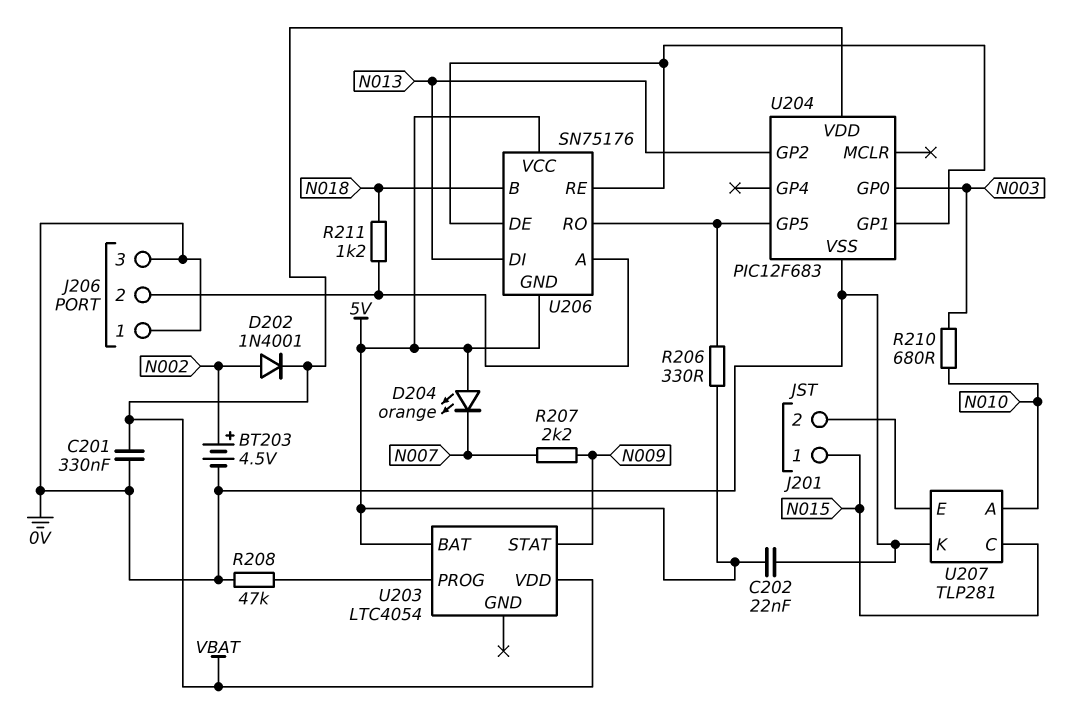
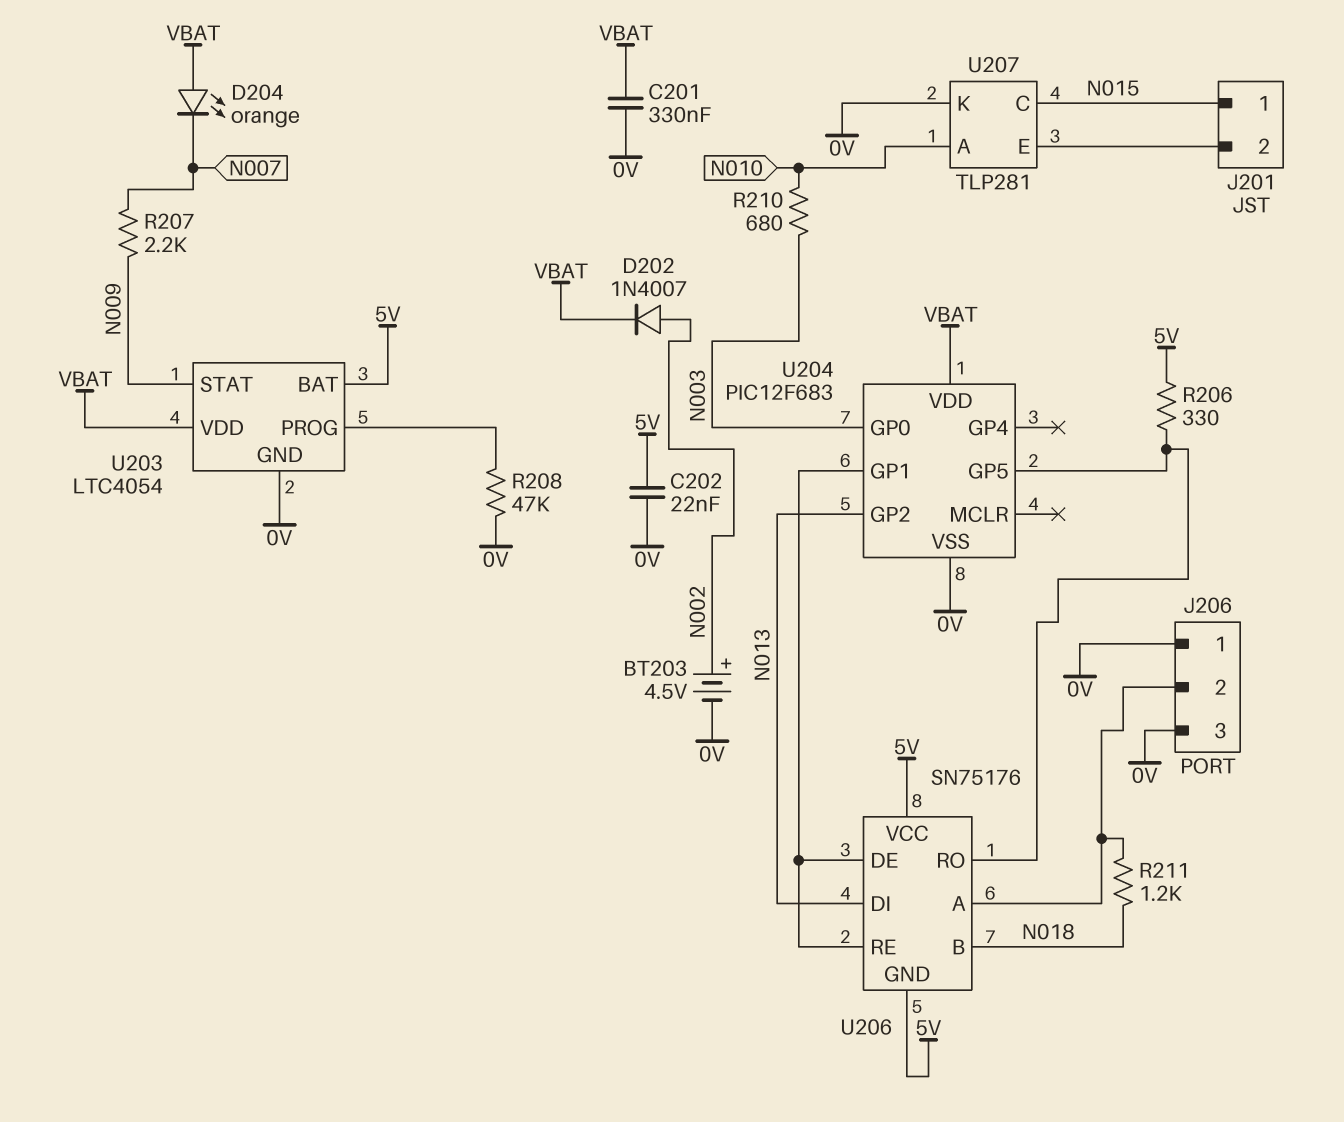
D202: diode 1N4001 (A N002, K VBAT) -> diode 1N4007 (A N002, K VBAT)
D204: LED orange (A 5V, K N007) -> LED orange (A VBAT, K N007)
U203 pin GND: none -> 0V

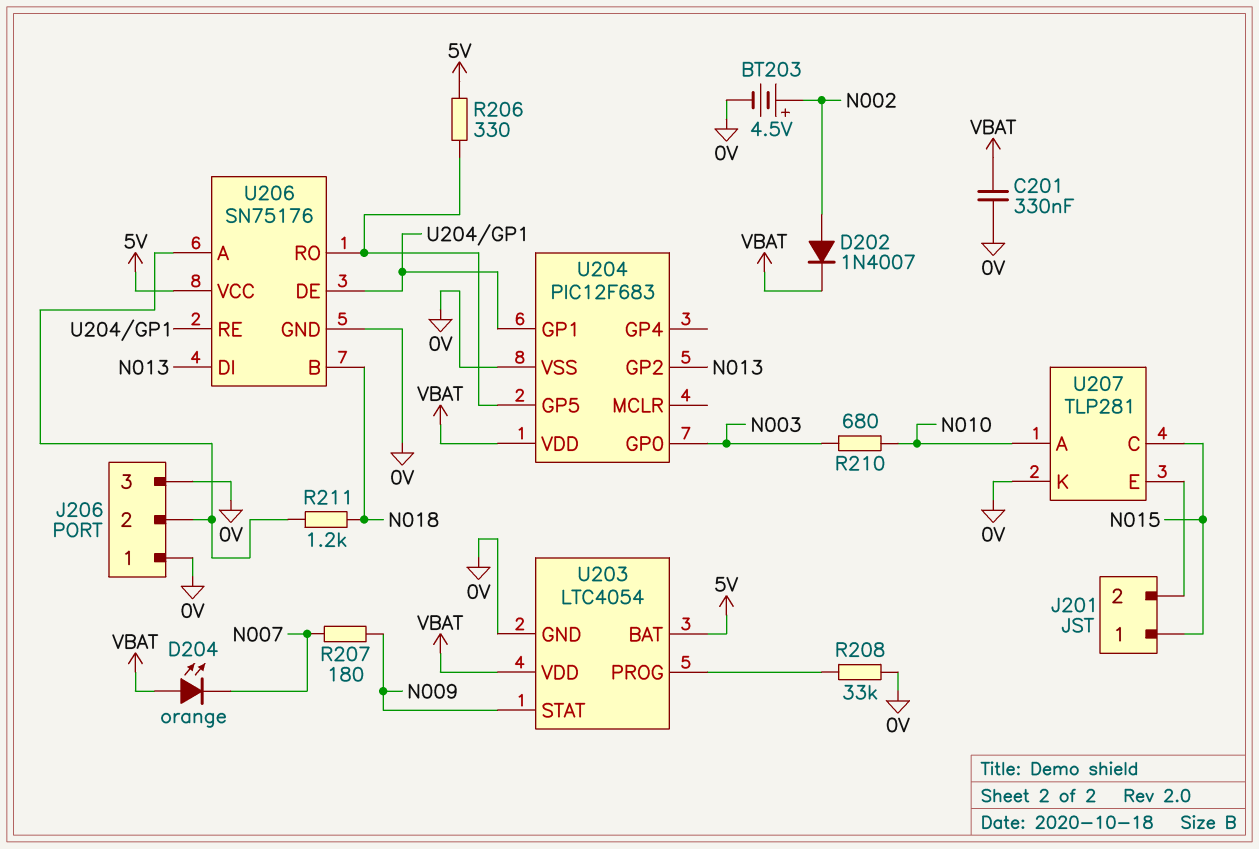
C202: 22nF (0V, 5V) -> none
R207: 2.2k (N007, N009) -> 180 (N007, N009)
R208: 47k (0V, U203/PROG) -> 33k (0V, U203/PROG)
U206 pin GND: 5V -> 0V

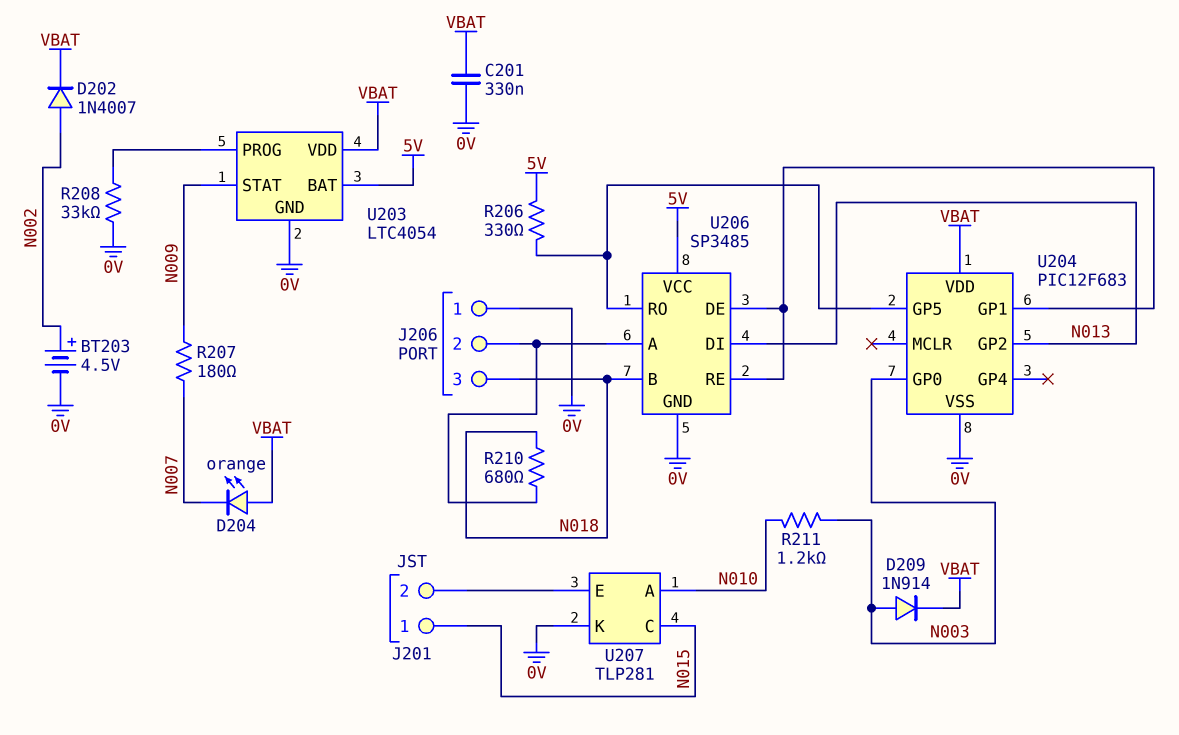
D209: none -> diode 1N914 (A N003, K VBAT)
J206 pin 3: 0V -> N018
R210: 680 (N003, N010) -> 680 (J206/2, N018)
R211: 1.2k (J206/2, N018) -> 1.2k (N003, N010)
U206: SN75176 -> SP3485

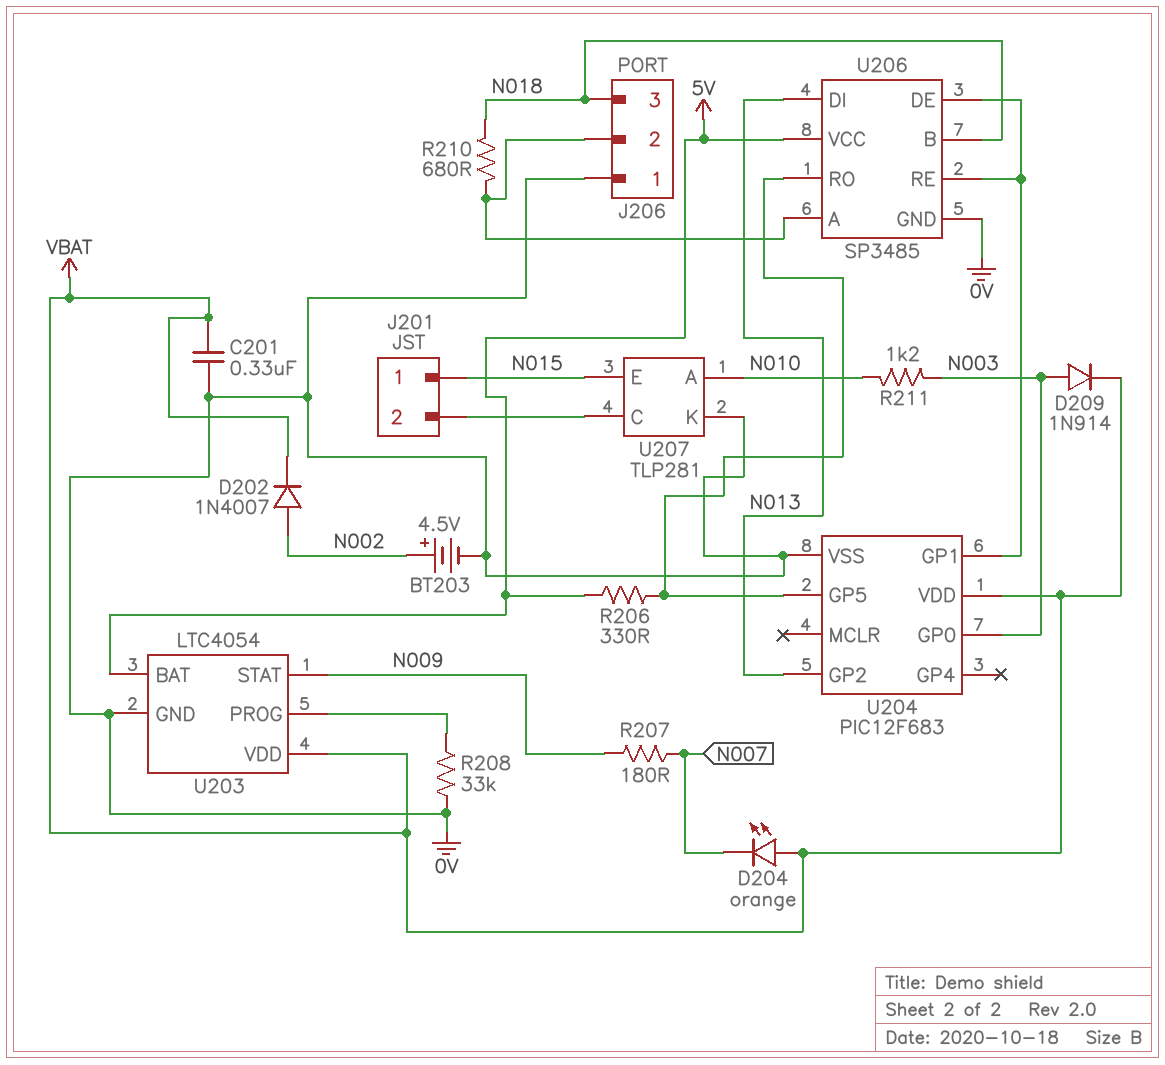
U207 pin C: N015 -> J201/2
U207 pin E: J201/2 -> N015

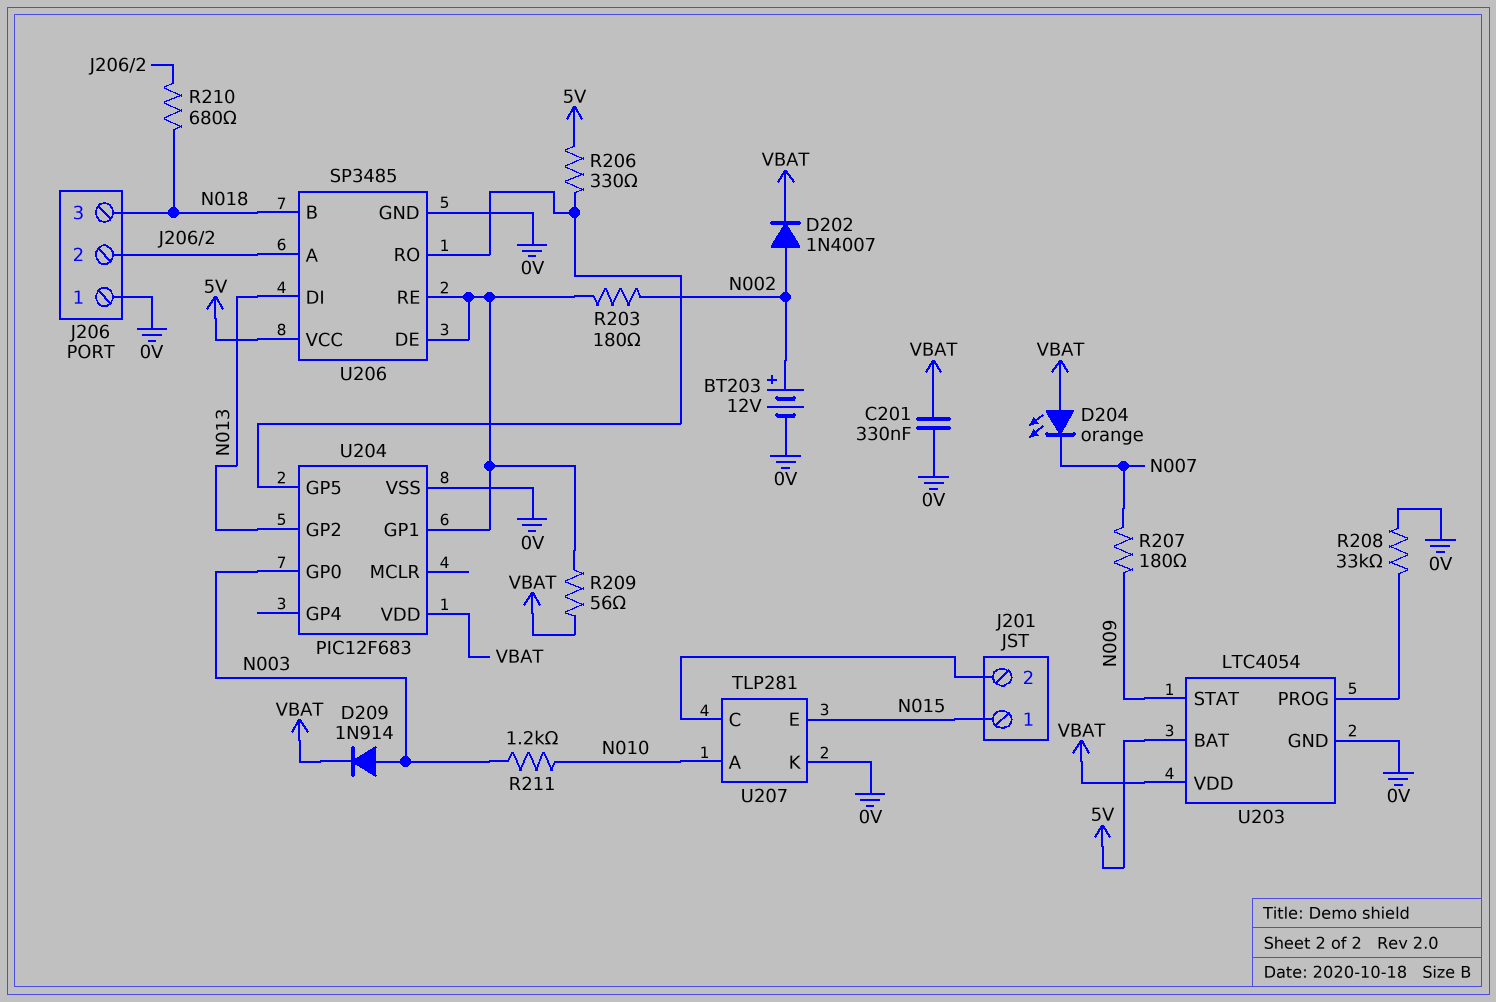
BT203: 4.5V (plus N002, minus 0V) -> 12V (plus N002, minus 0V)
R203: none -> 180 (N002, U204/GP1)
R209: none -> 56 (U204/GP1, VBAT)

